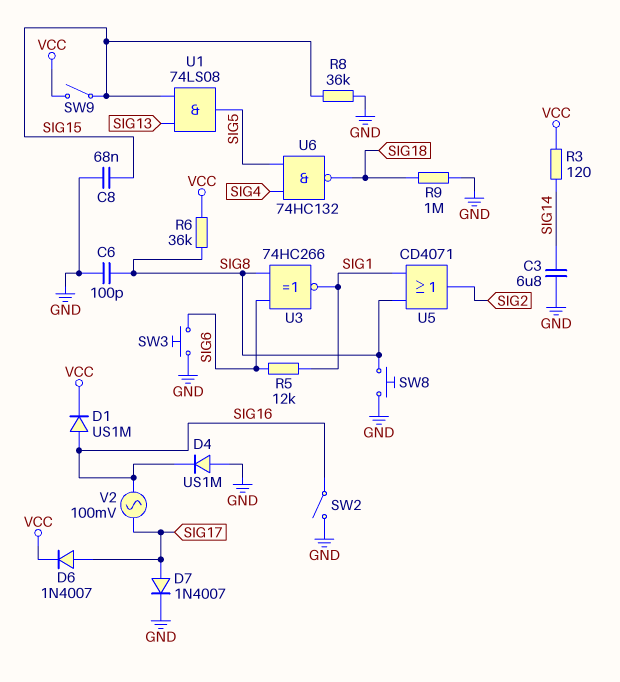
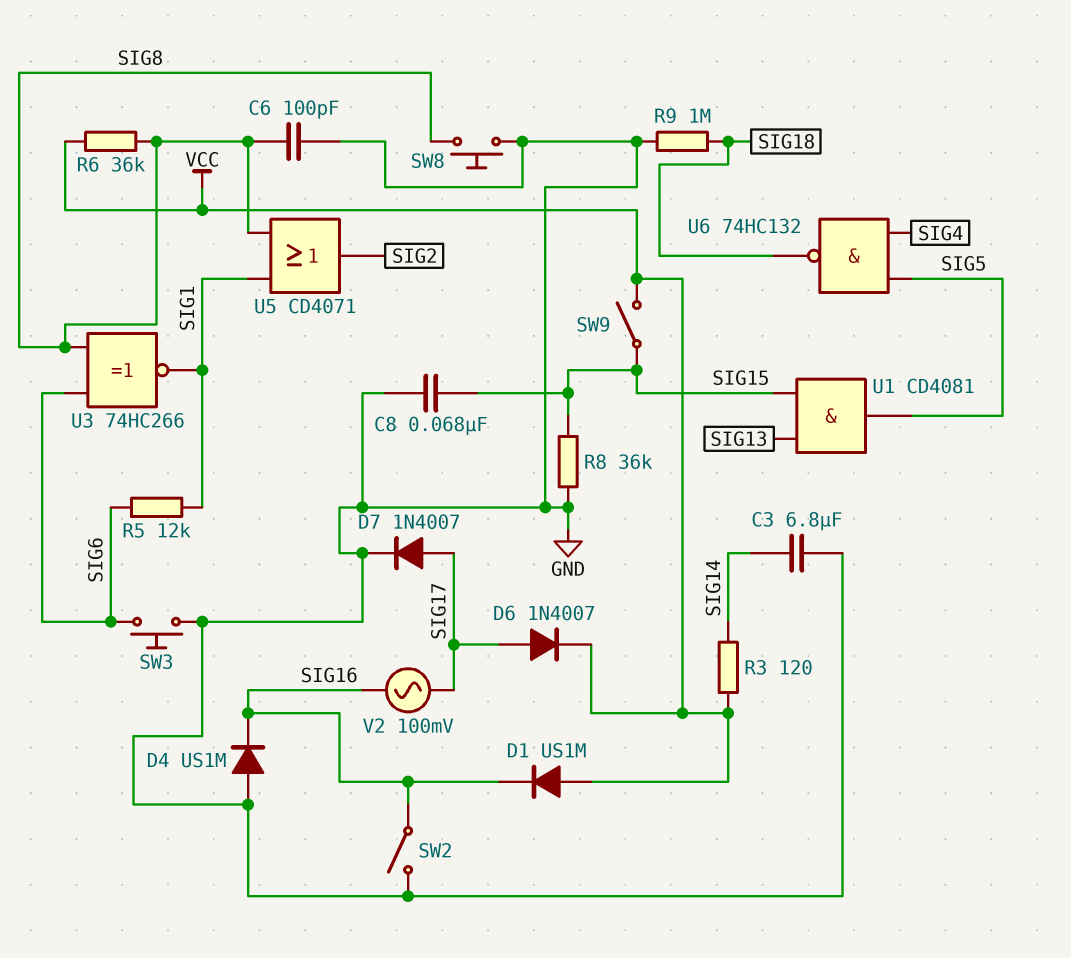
D1: diode US1M (A SIG16, K VCC) -> diode US1M (A VCC, K SIG16)
U1: AND 74LS08 (in SIG13, in SIG15, out SIG5) -> AND CD4081 (in SIG13, in SIG15, out SIG5)

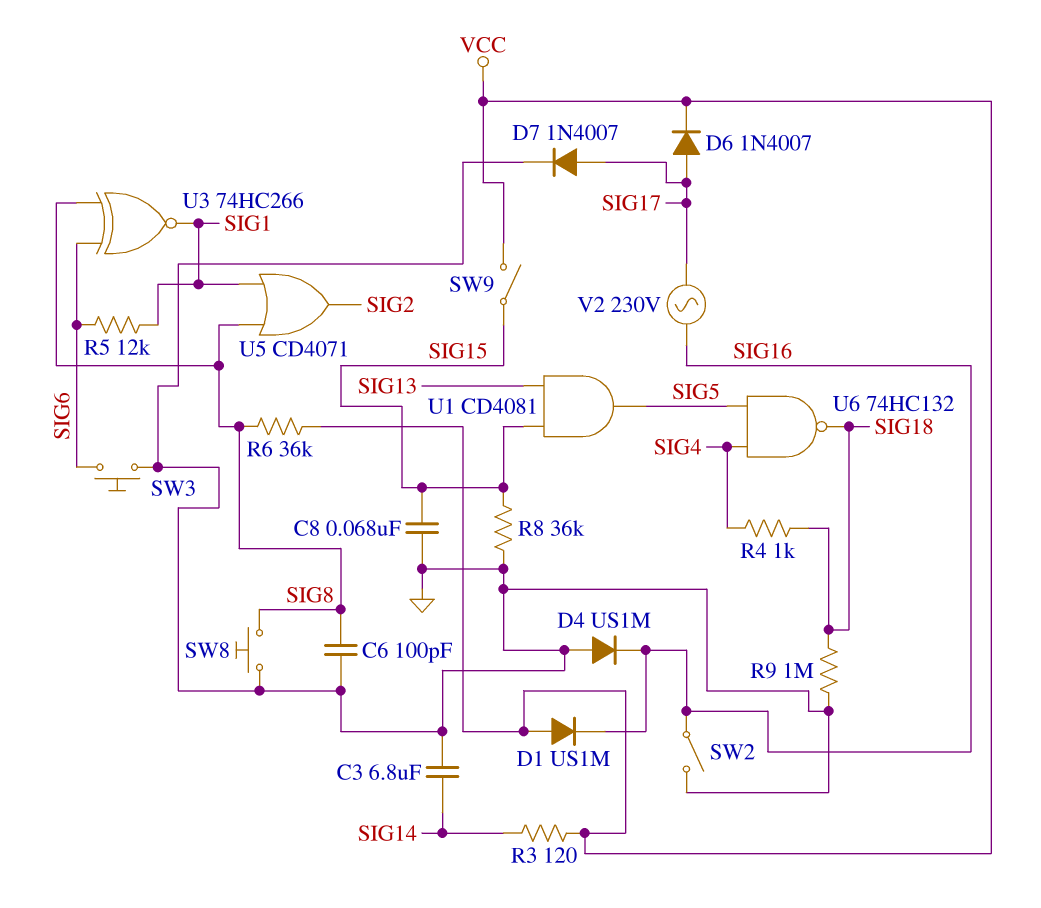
R4: none -> 1k (SIG4, SIG18)
V2: AC 100mV (SIG16, SIG17) -> AC 230V (SIG16, SIG17)

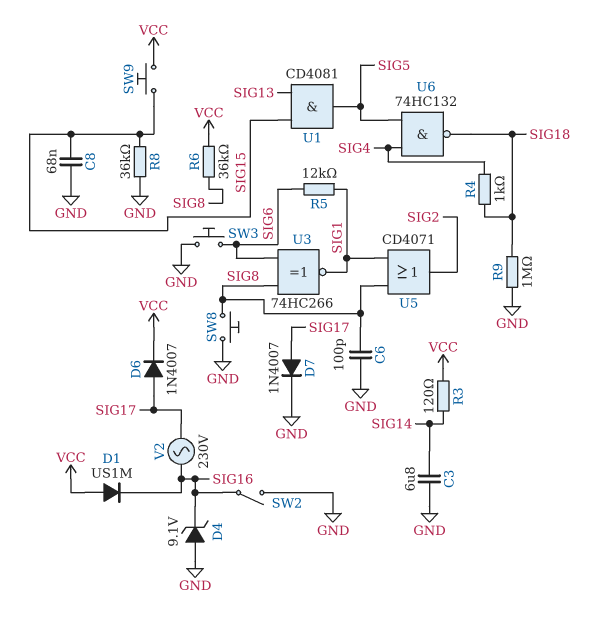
D4: diode US1M (A GND, K SIG16) -> zener 9.1V (A GND, K SIG16)
SW9: switch (SIG15, VCC) -> button (SIG15, VCC)

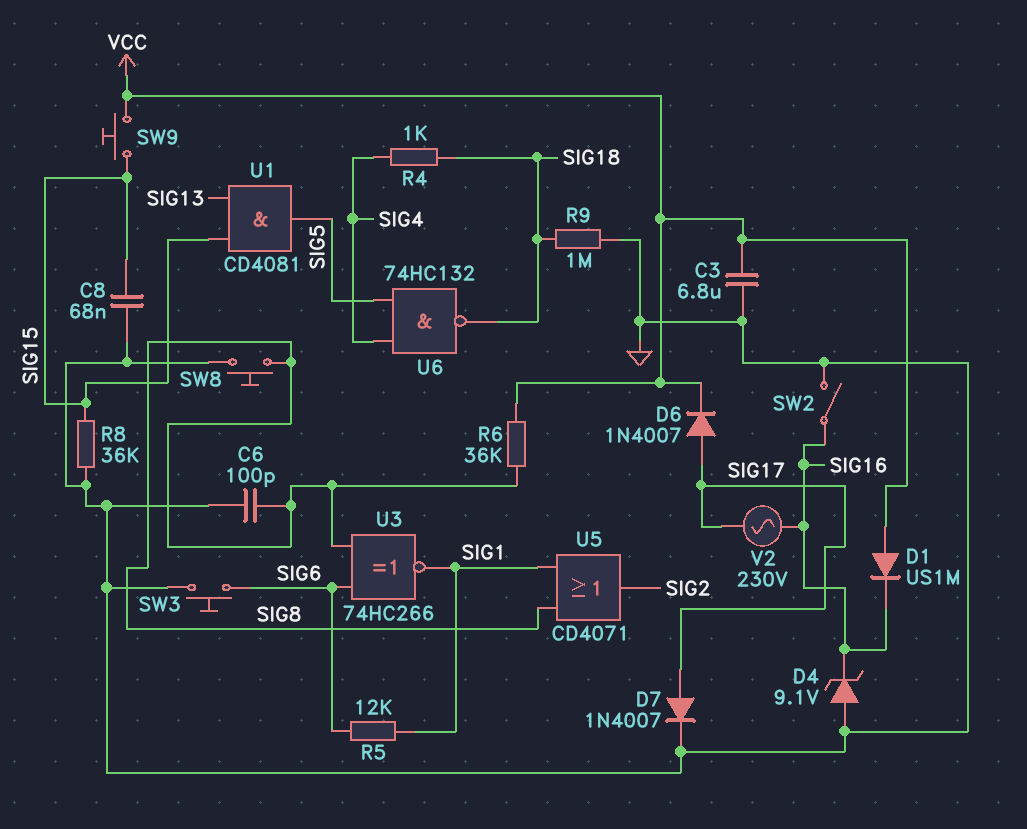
C3: 6.8uF (GND, SIG14) -> 6.8uF (GND, VCC)
R3: 120 (SIG14, VCC) -> none

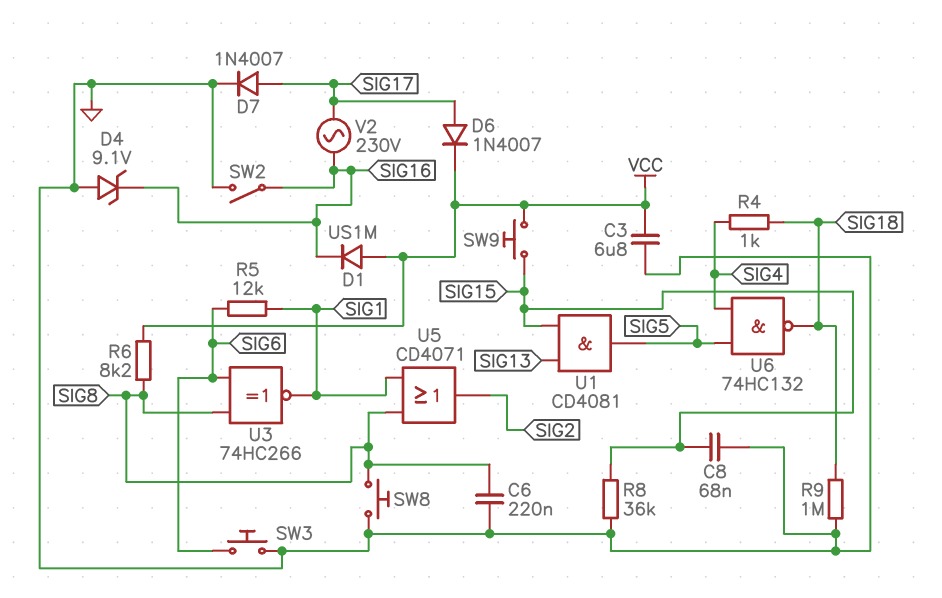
C6: 100pF (GND, SIG8) -> 220nF (GND, SIG8)
R6: 36k (SIG8, VCC) -> 8.2k (SIG8, VCC)

